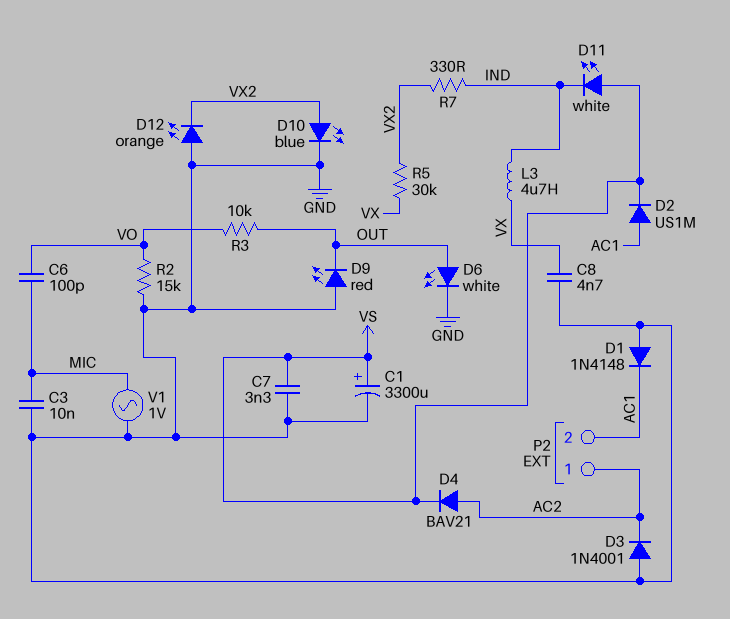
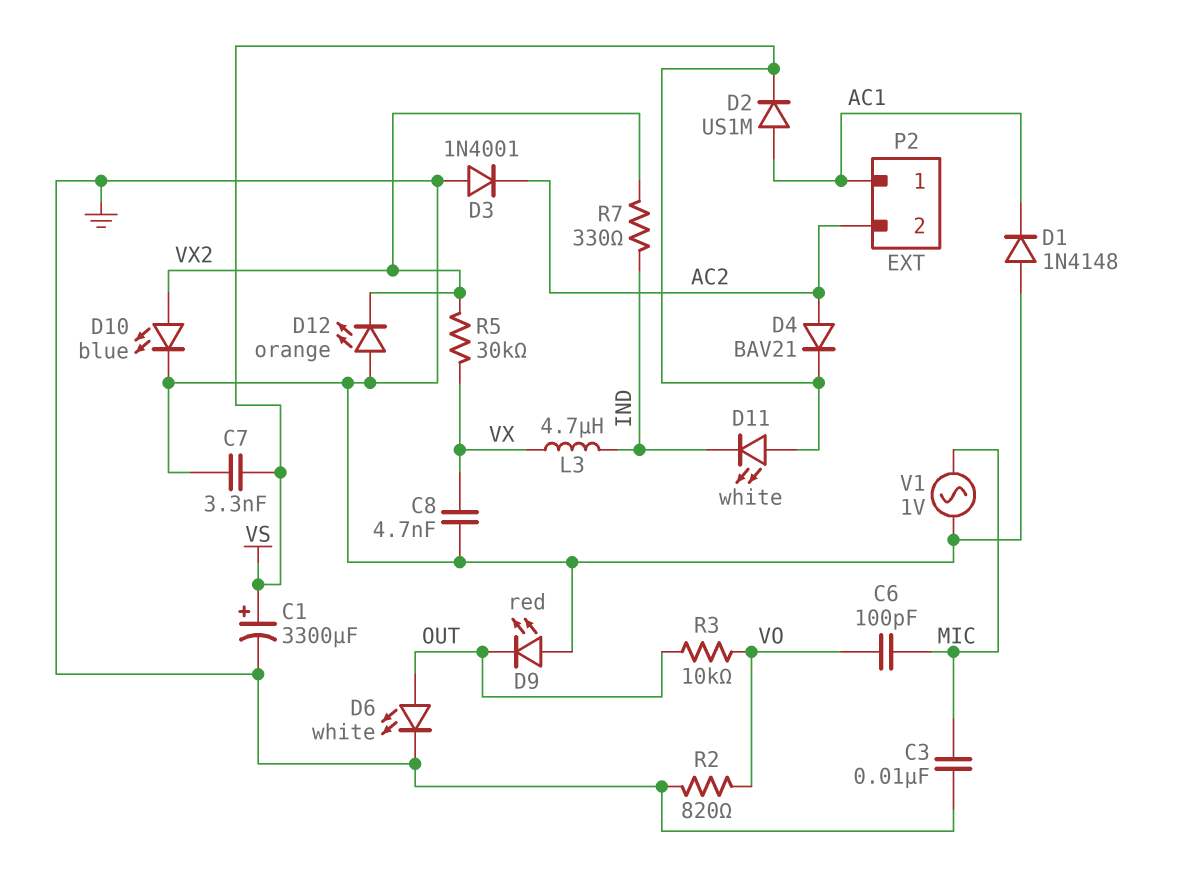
P2 pin 1: AC2 -> AC1
P2 pin 2: AC1 -> AC2
R2: 15k (GND, VO) -> 820 (GND, VO)

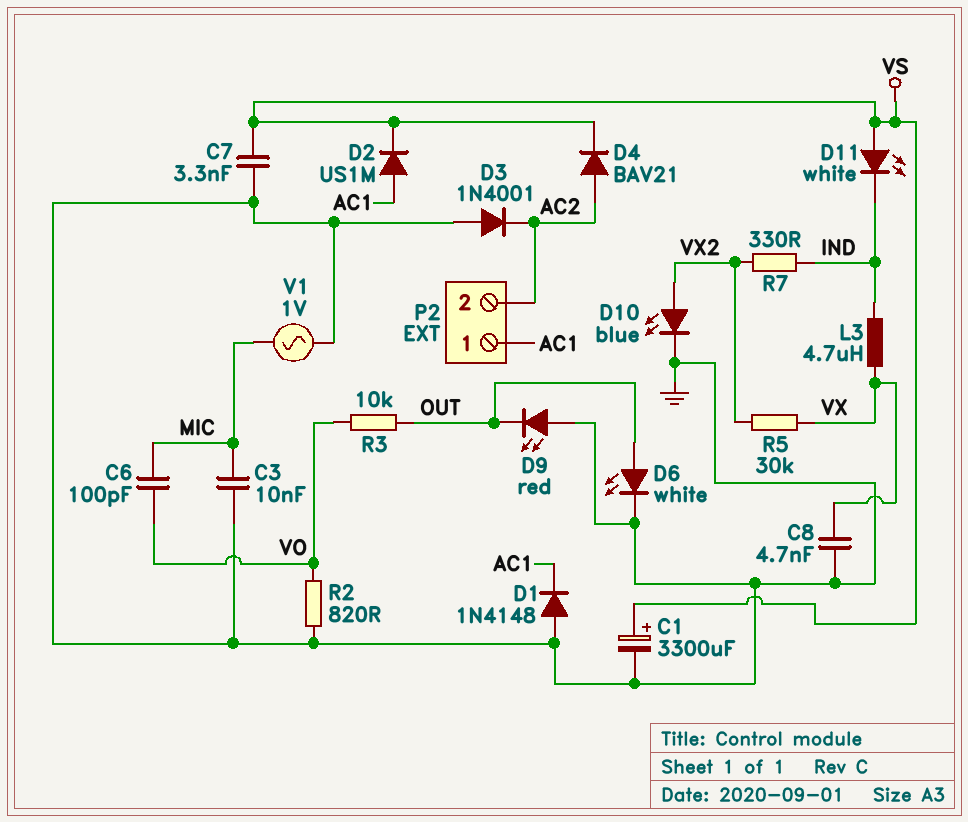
D12: LED orange (A GND, K VX2) -> none

